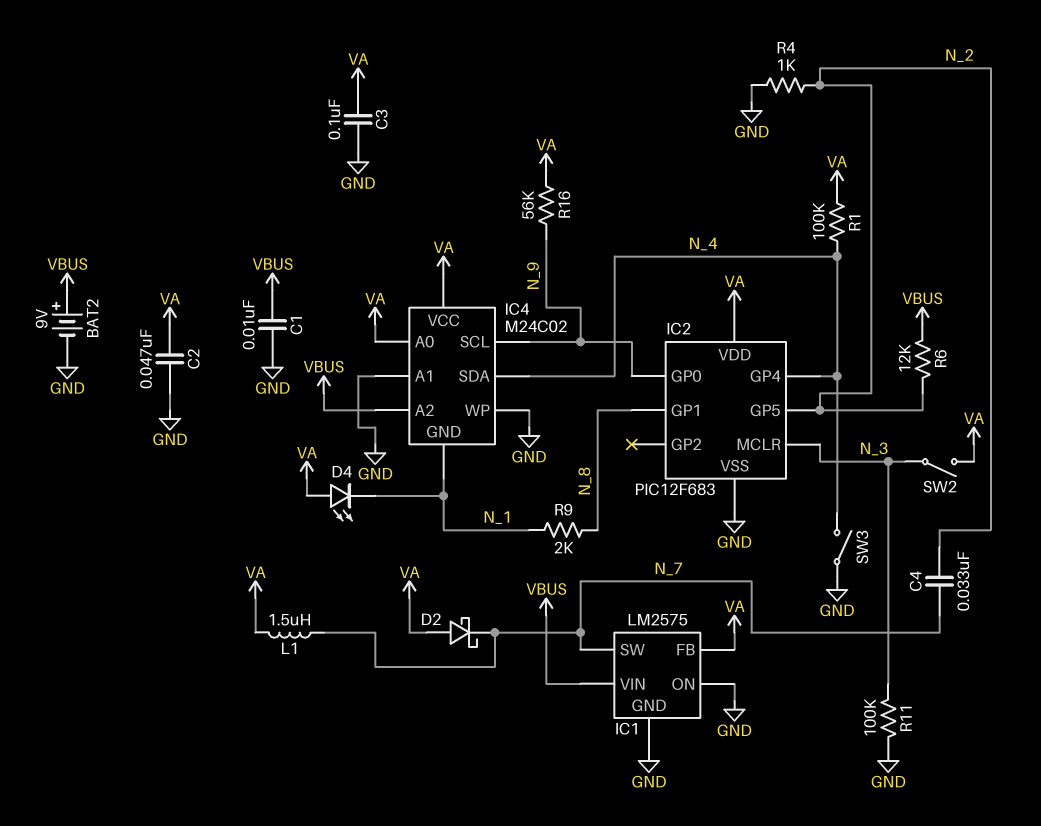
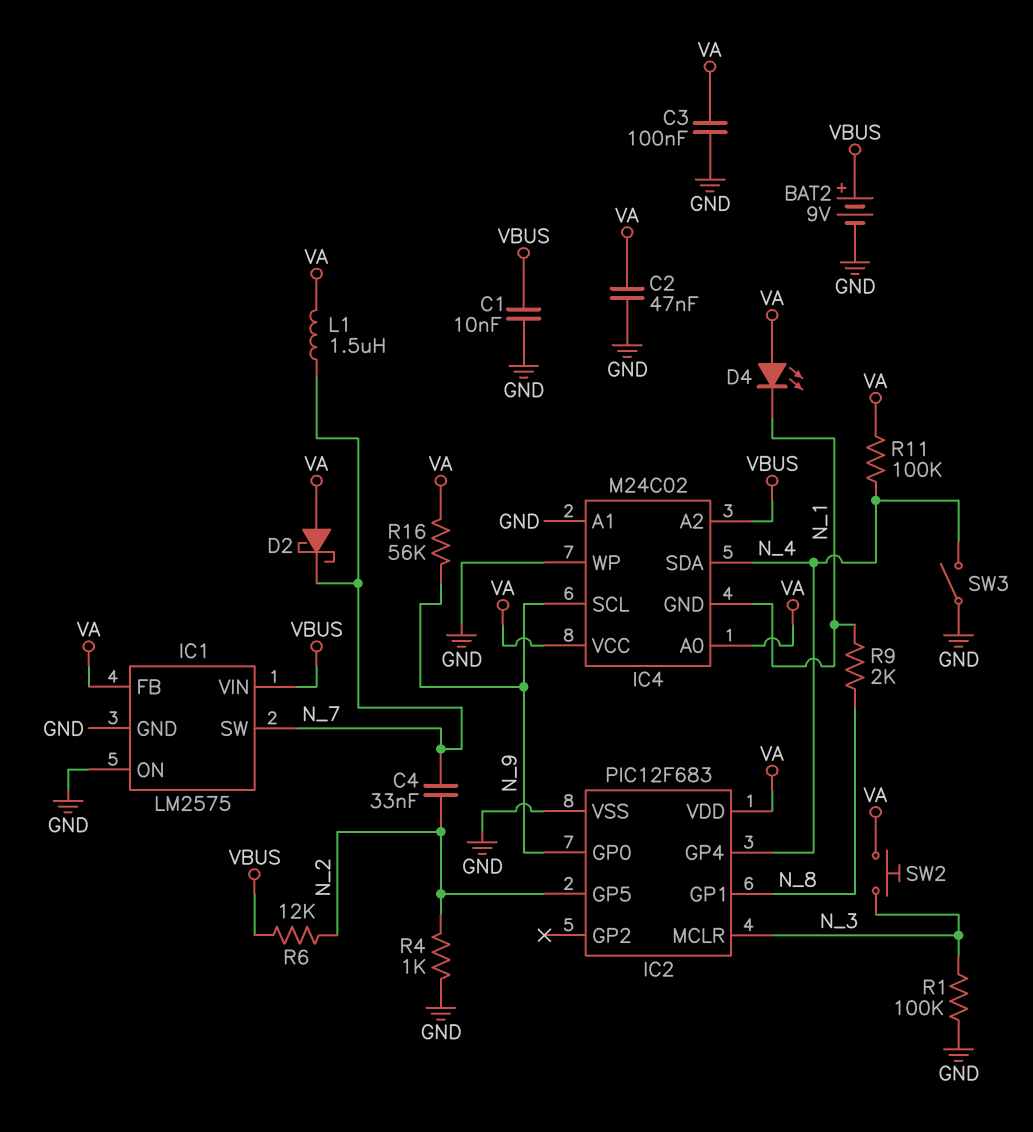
R1: 100k (N_4, VA) -> 100k (GND, N_3)
R11: 100k (GND, N_3) -> 100k (N_4, VA)
SW2: switch (N_3, VA) -> button (N_3, VA)

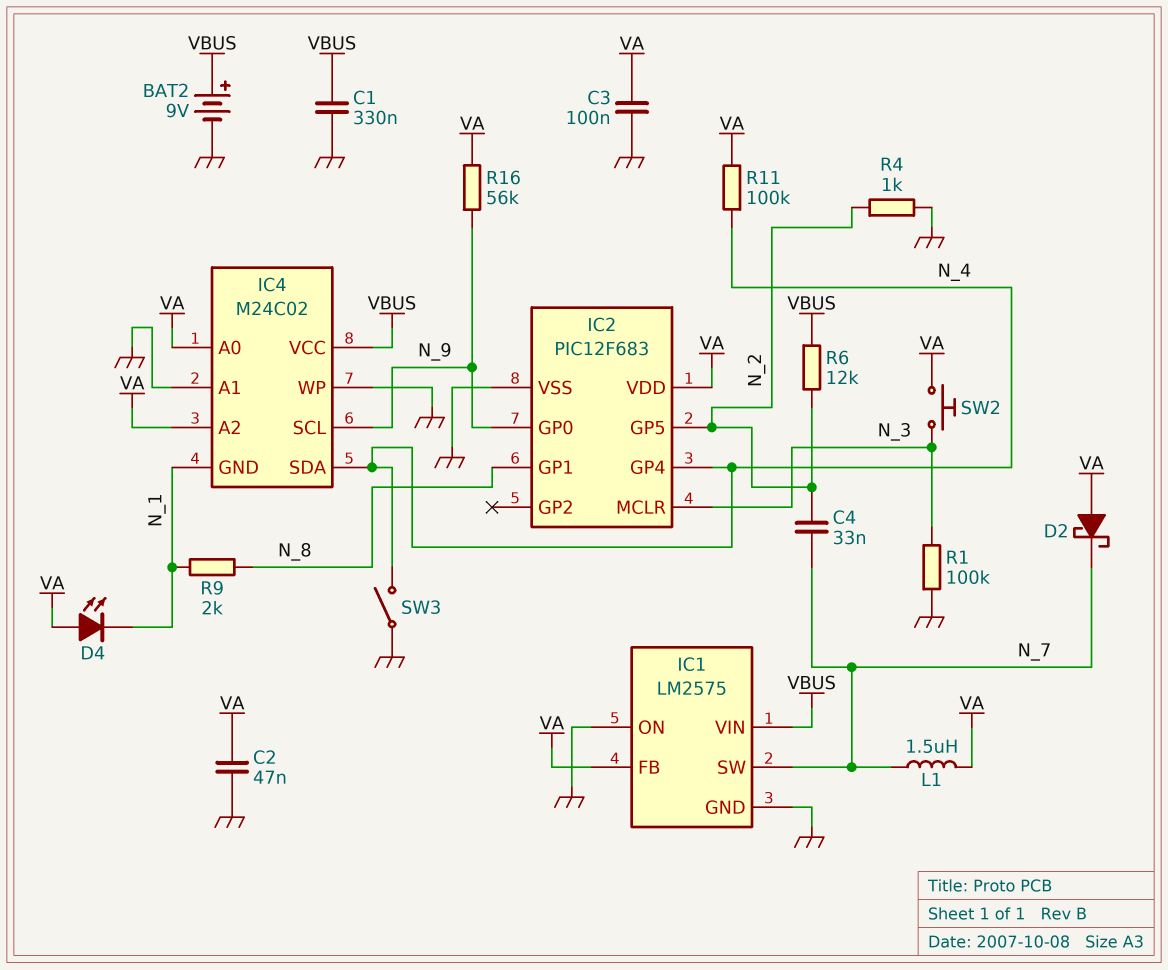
C1: 10nF (GND, VBUS) -> 330nF (GND, VBUS)
IC4 pin A2: VBUS -> VA
IC4 pin VCC: VA -> VBUS

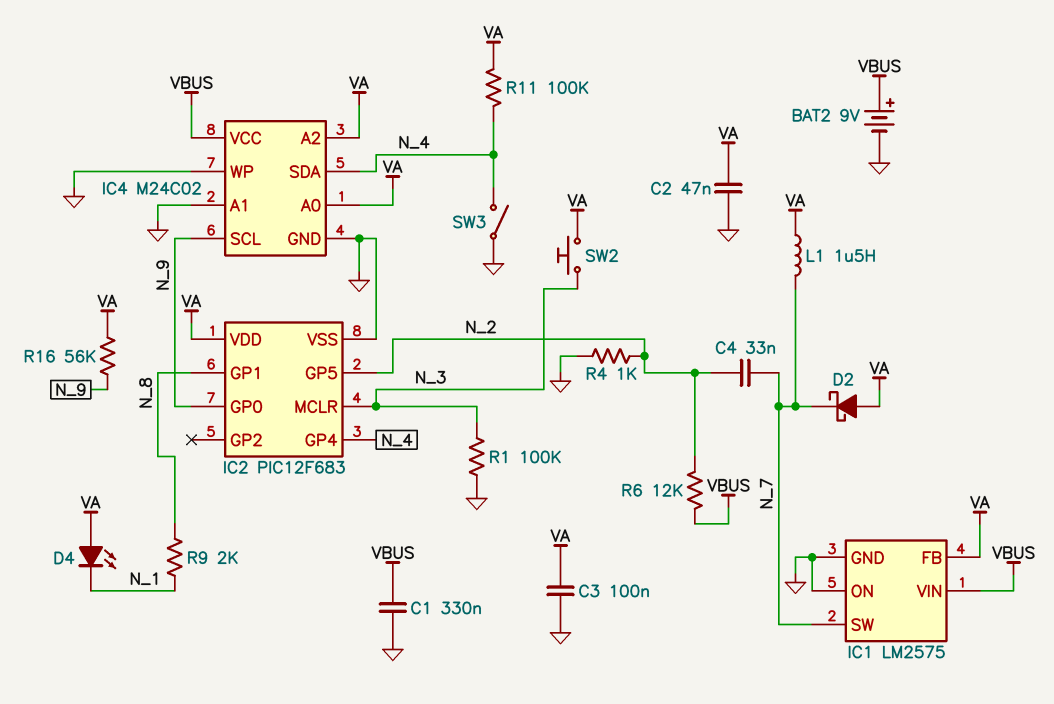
IC4 pin GND: N_1 -> GND

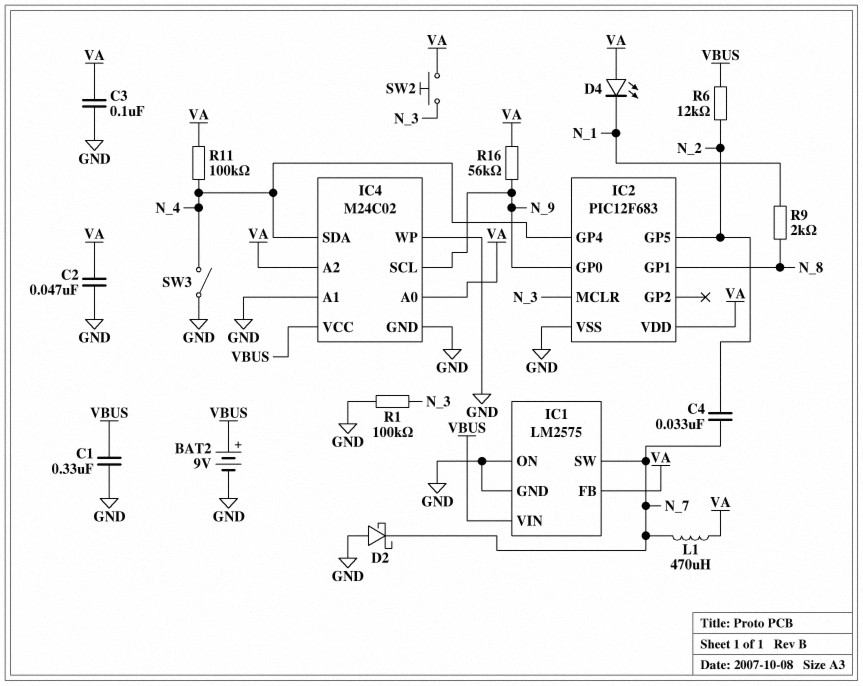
D2: schottky (A VA, K N_7) -> schottky (A GND, K N_7)
L1: 1.5uH (N_7, VA) -> 470uH (N_7, VA)
R4: 1k (GND, N_2) -> none

